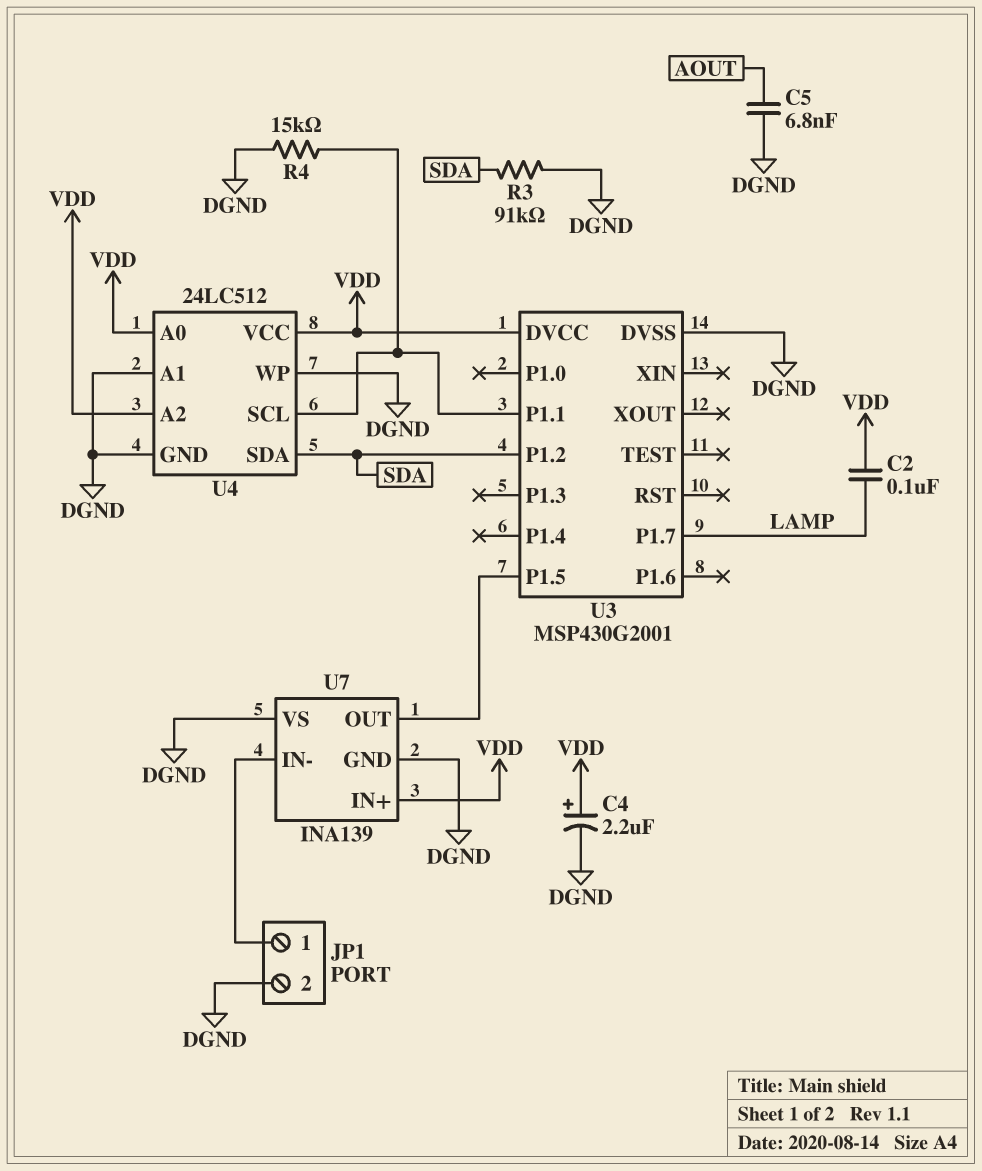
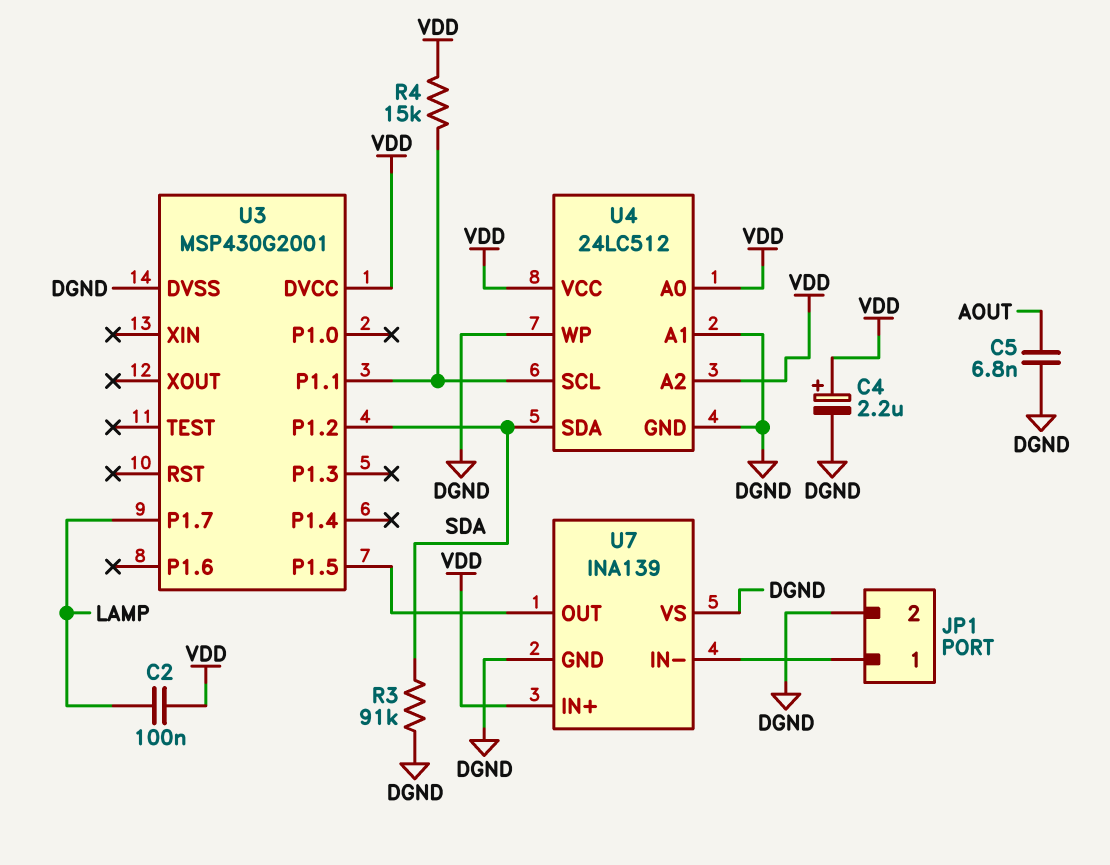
R4: 15k (DGND, U3/P1.1) -> 15k (U3/P1.1, VDD)

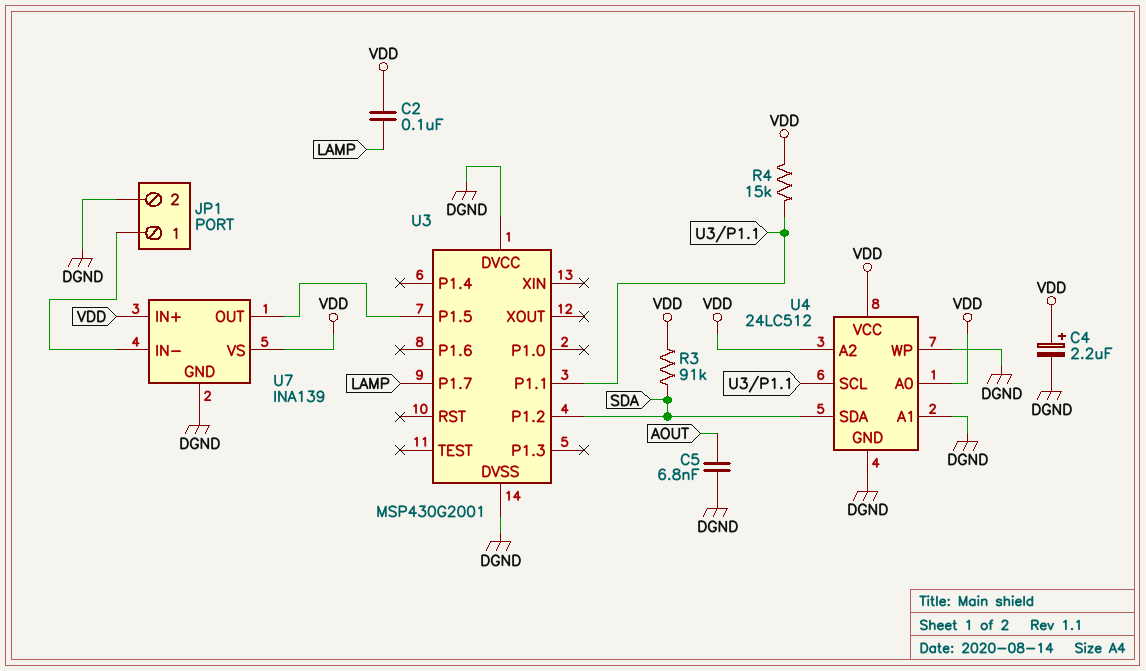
R3: 91k (DGND, SDA) -> 91k (SDA, VDD)
U3 pin DVCC: VDD -> DGND
U7 pin VS: DGND -> VDD

